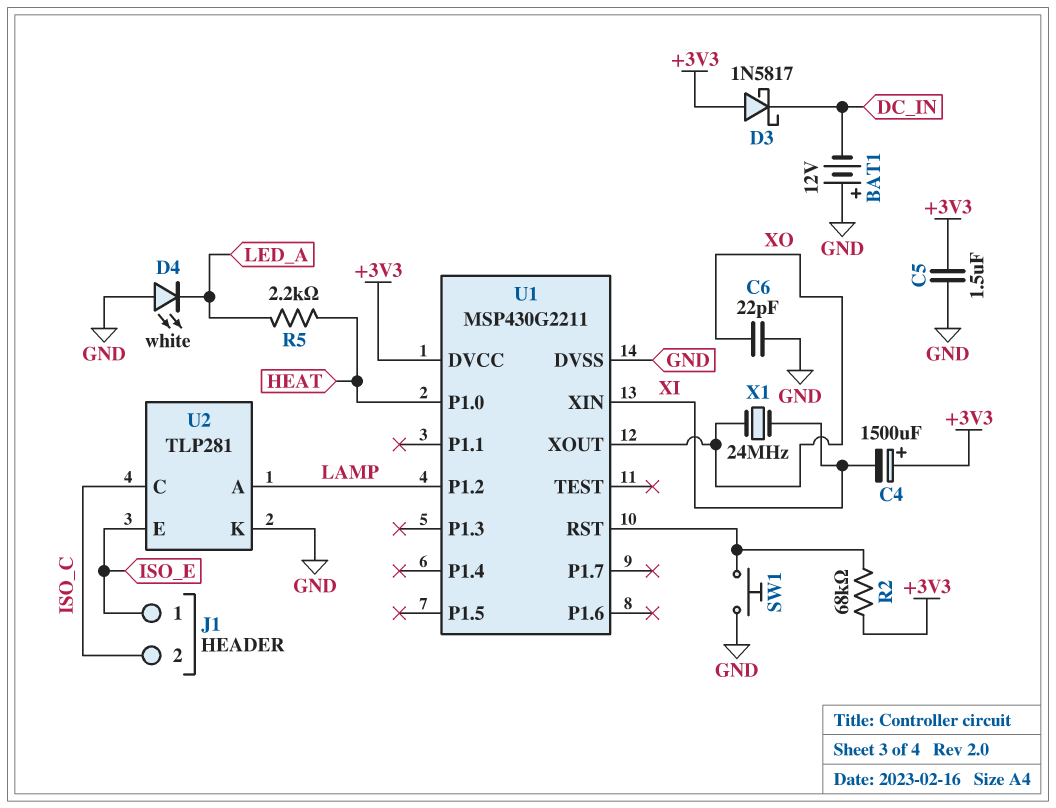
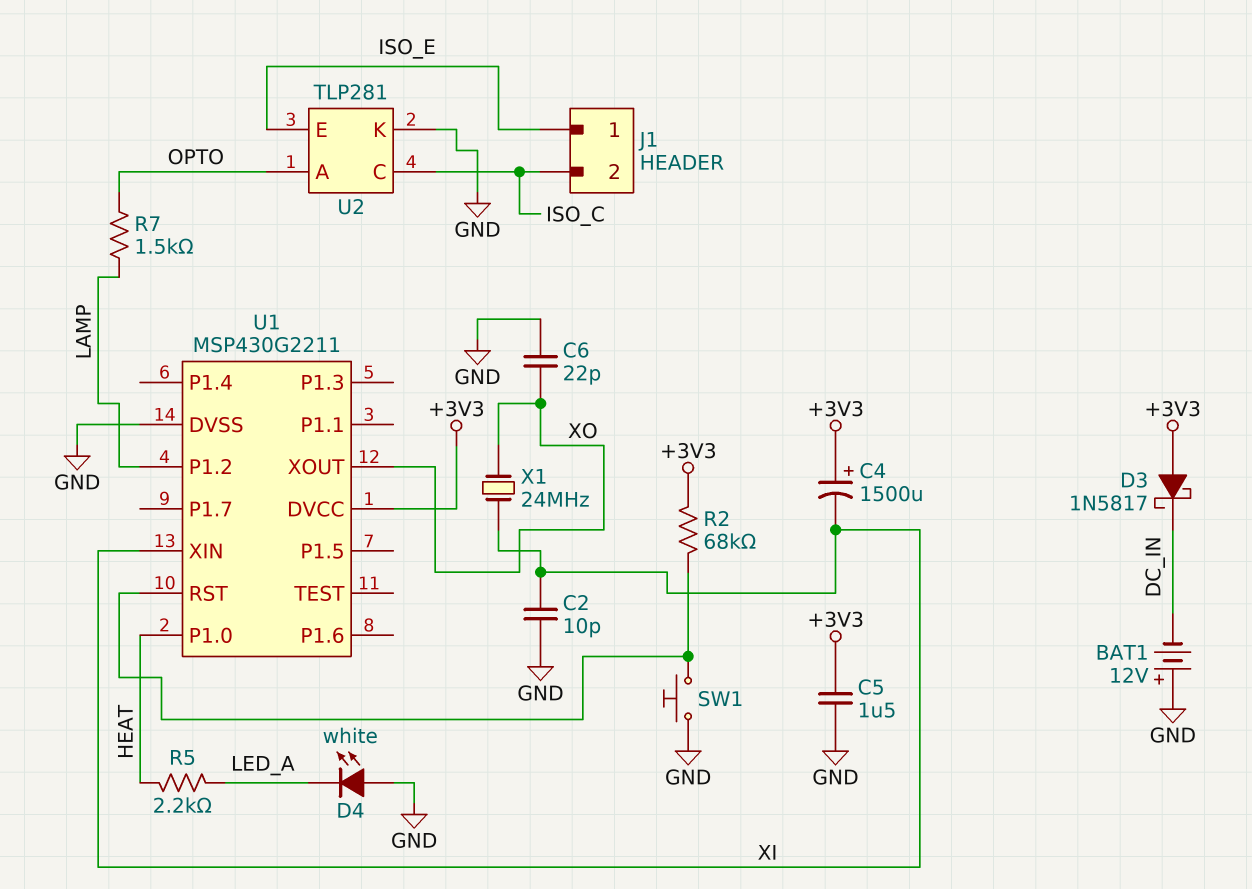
C2: none -> 10pF (GND, XI)
R7: none -> 1.5k (LAMP, OPTO)
U2 pin A: LAMP -> OPTO

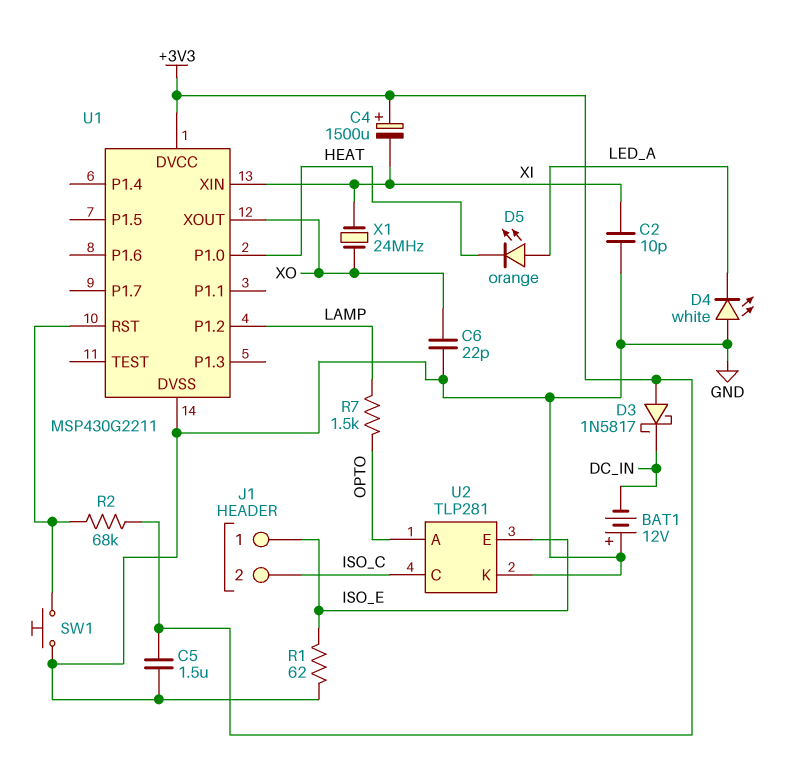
D5: none -> LED orange (A LED_A, K HEAT)
R1: none -> 62 (GND, ISO_E)
R5: 2.2k (HEAT, LED_A) -> none

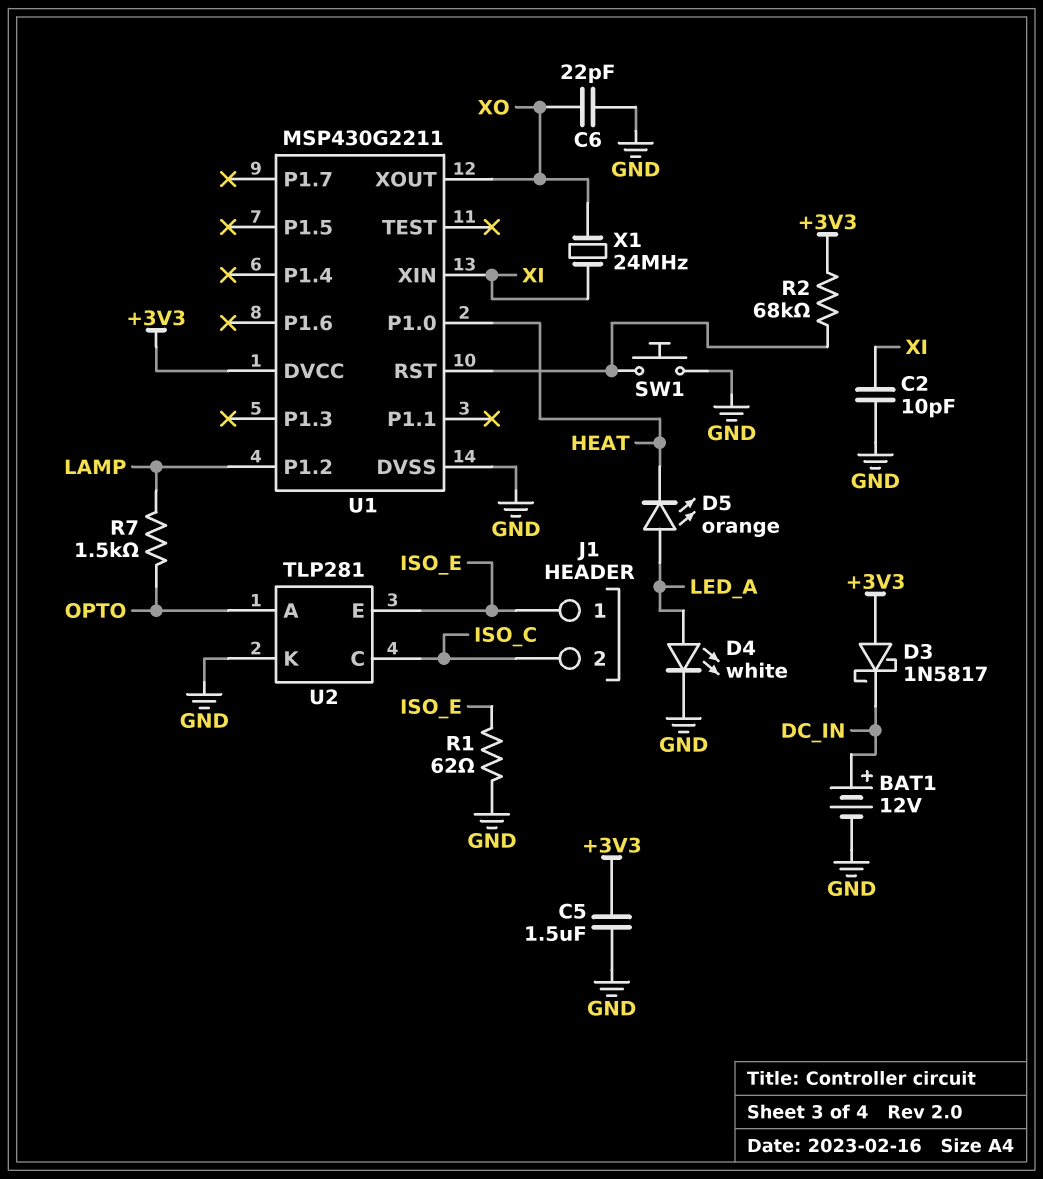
BAT1: 12V (plus GND, minus DC_IN) -> 12V (plus DC_IN, minus GND)
C4: 1500uF (plus +3V3, minus XI) -> none
D4: LED white (A GND, K LED_A) -> LED white (A LED_A, K GND)

